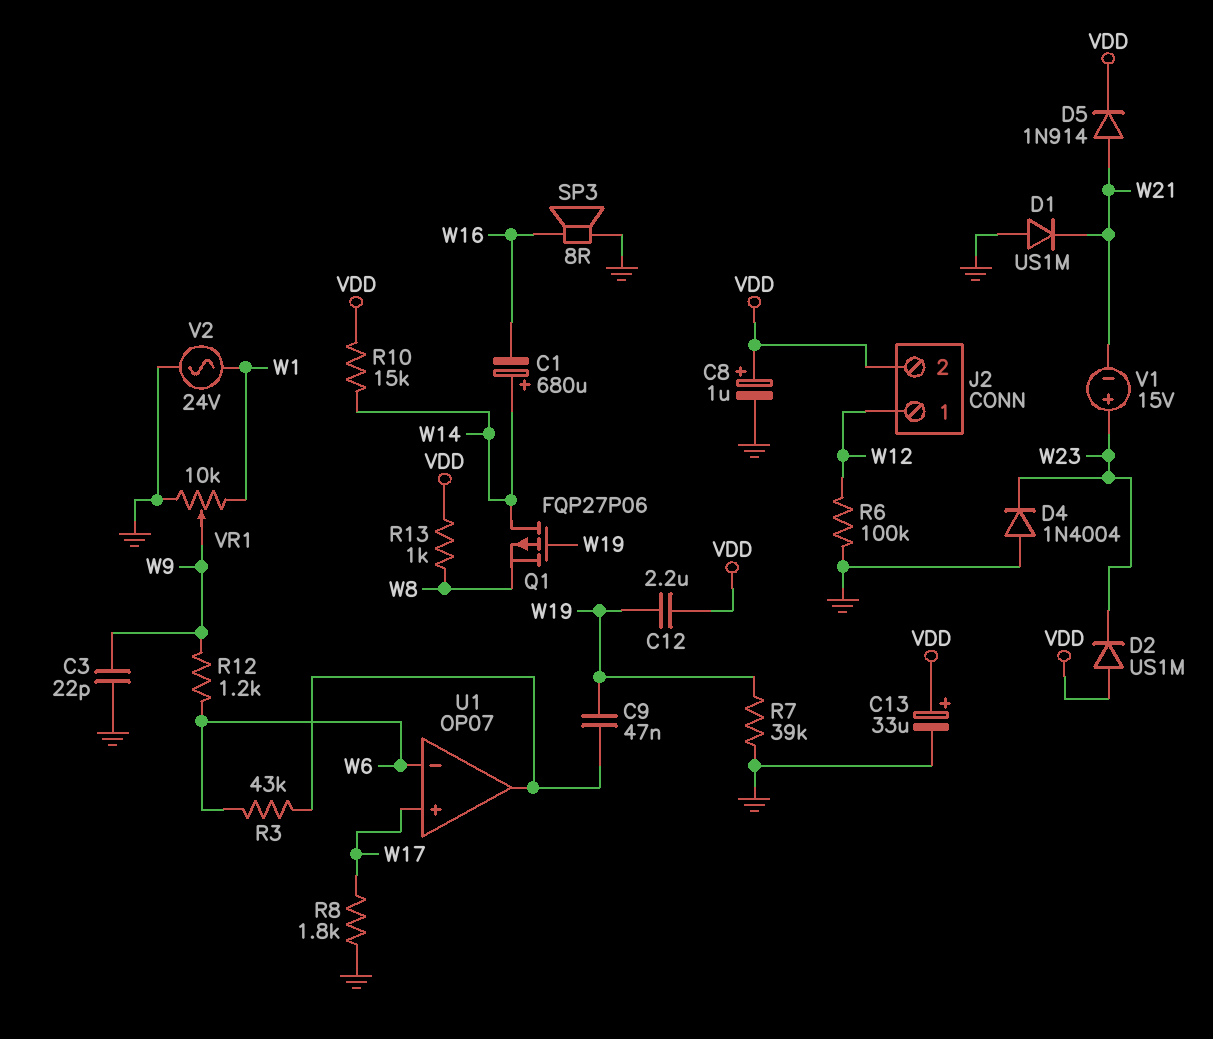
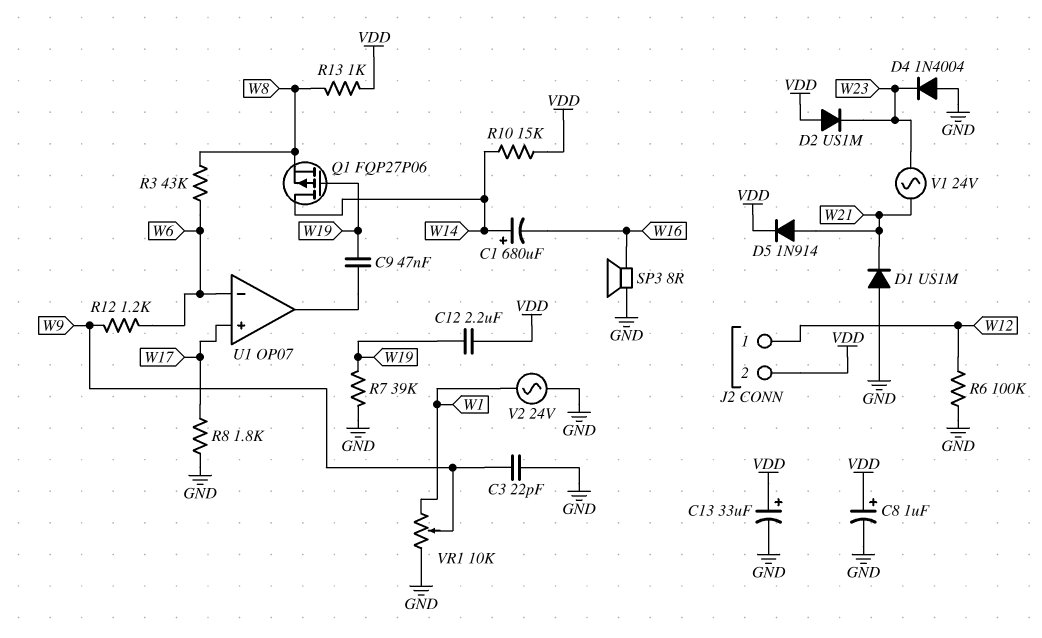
R3: 43k (U1/out, W6) -> 43k (W6, W8)
V1: 15V (plus W23, minus W21) -> AC 24V (W21, W23)

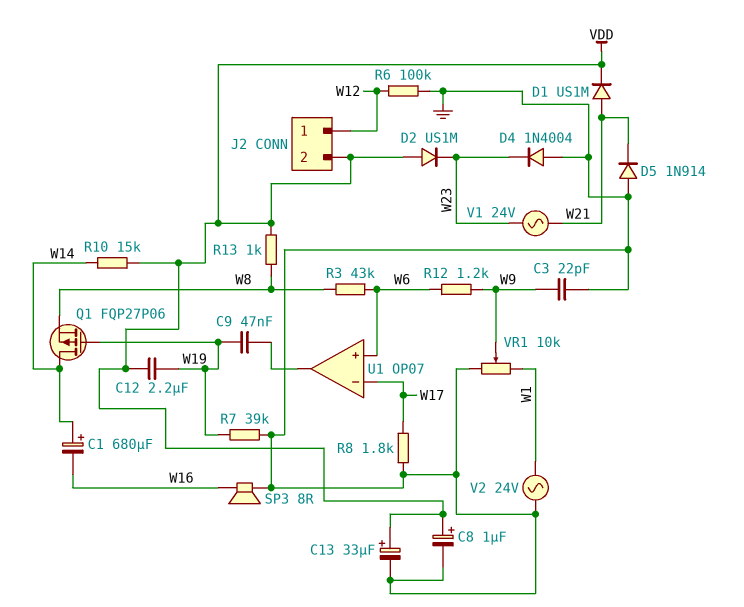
D1: diode US1M (A GND, K W21) -> diode US1M (A W21, K VDD)
D5: diode 1N914 (A W21, K VDD) -> diode 1N914 (A GND, K W21)
U1 pin in+: W17 -> W6
U1 pin in-: W6 -> W17

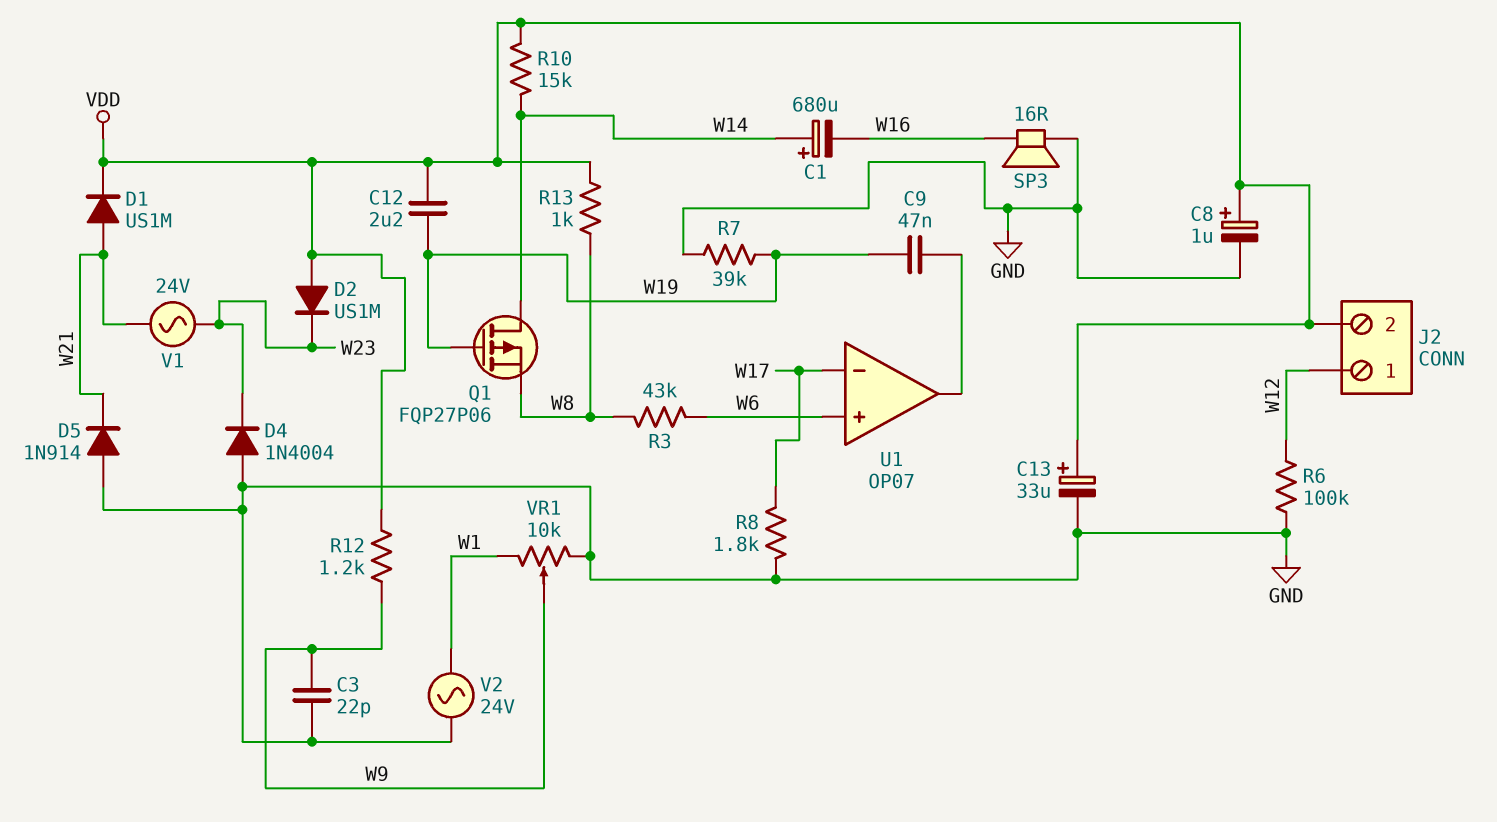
R12: 1.2k (W6, W9) -> 1.2k (VDD, W9)
SP3: speaker 8R (GND, W16) -> speaker 16R (GND, W16)

